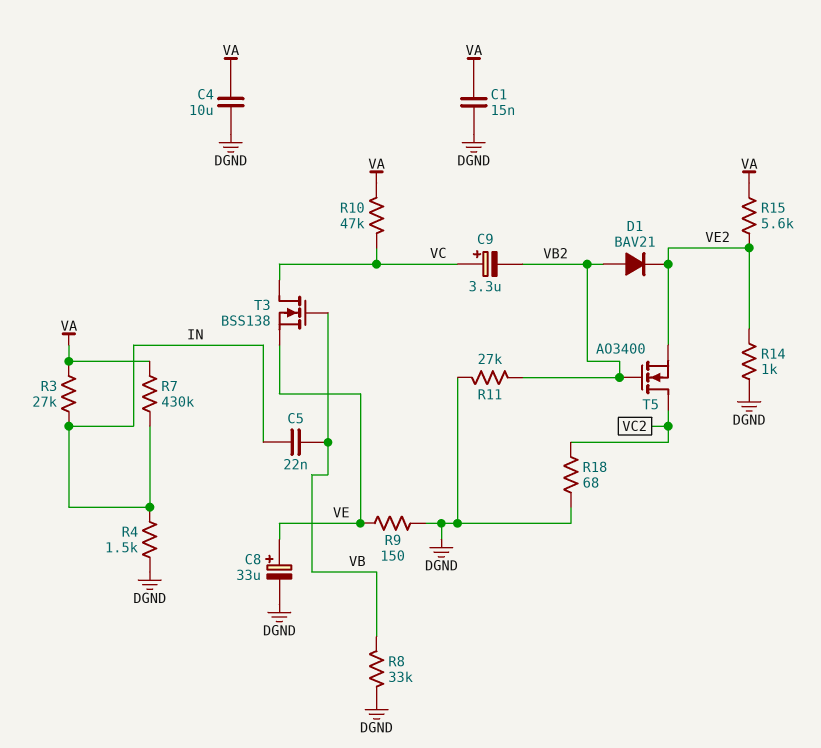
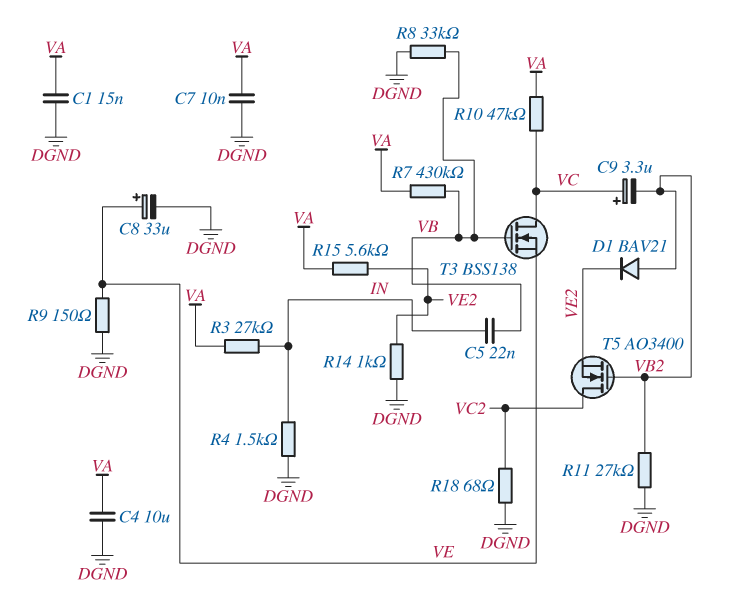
C7: none -> 10nF (DGND, VA)
R7: 430k (IN, VA) -> 430k (VA, VB)

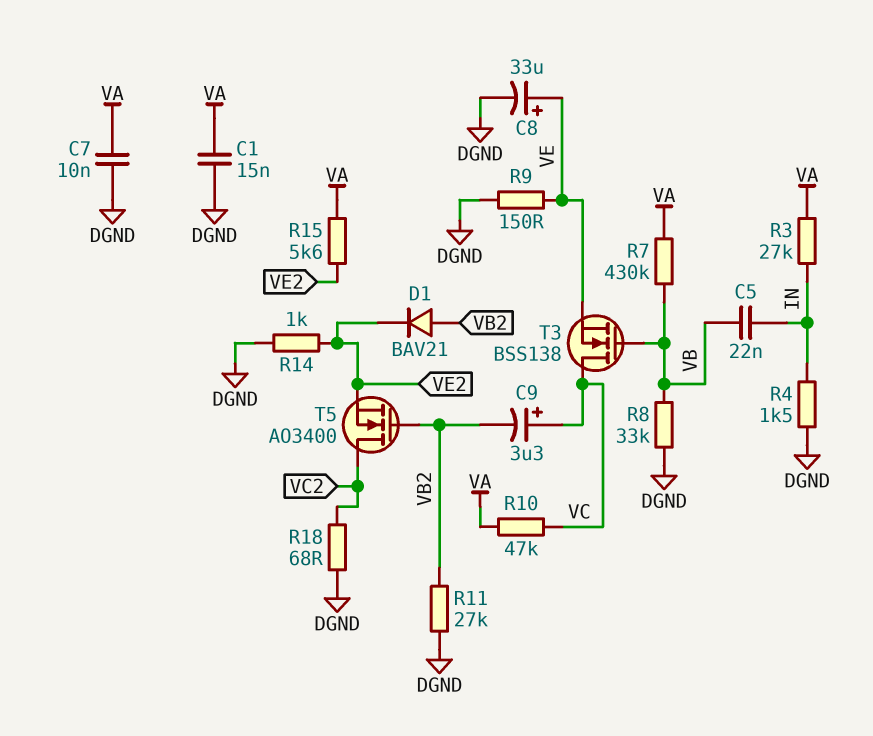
C4: 10uF (DGND, VA) -> none

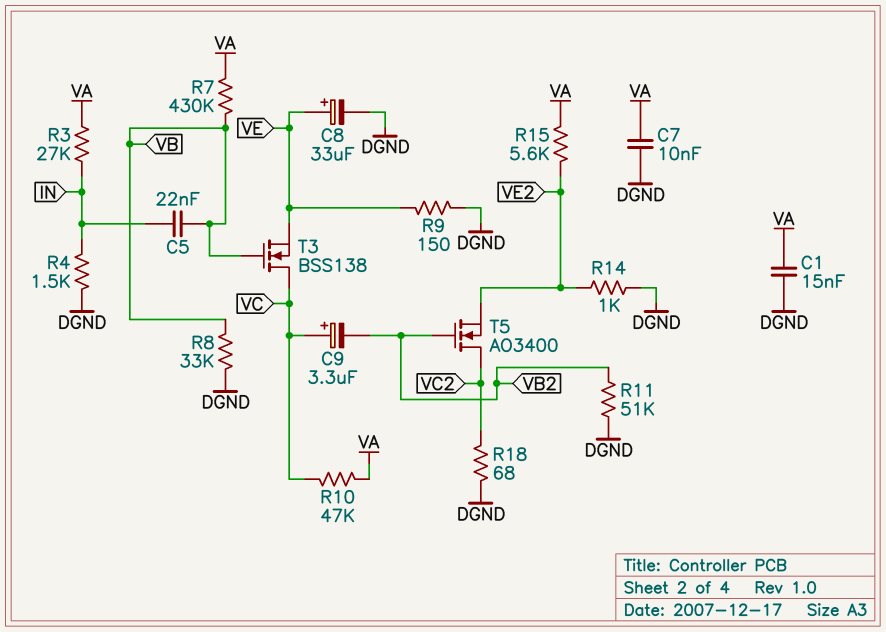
D1: diode BAV21 (A VB2, K VE2) -> none
R11: 27k (DGND, VB2) -> 51k (DGND, VB2)

